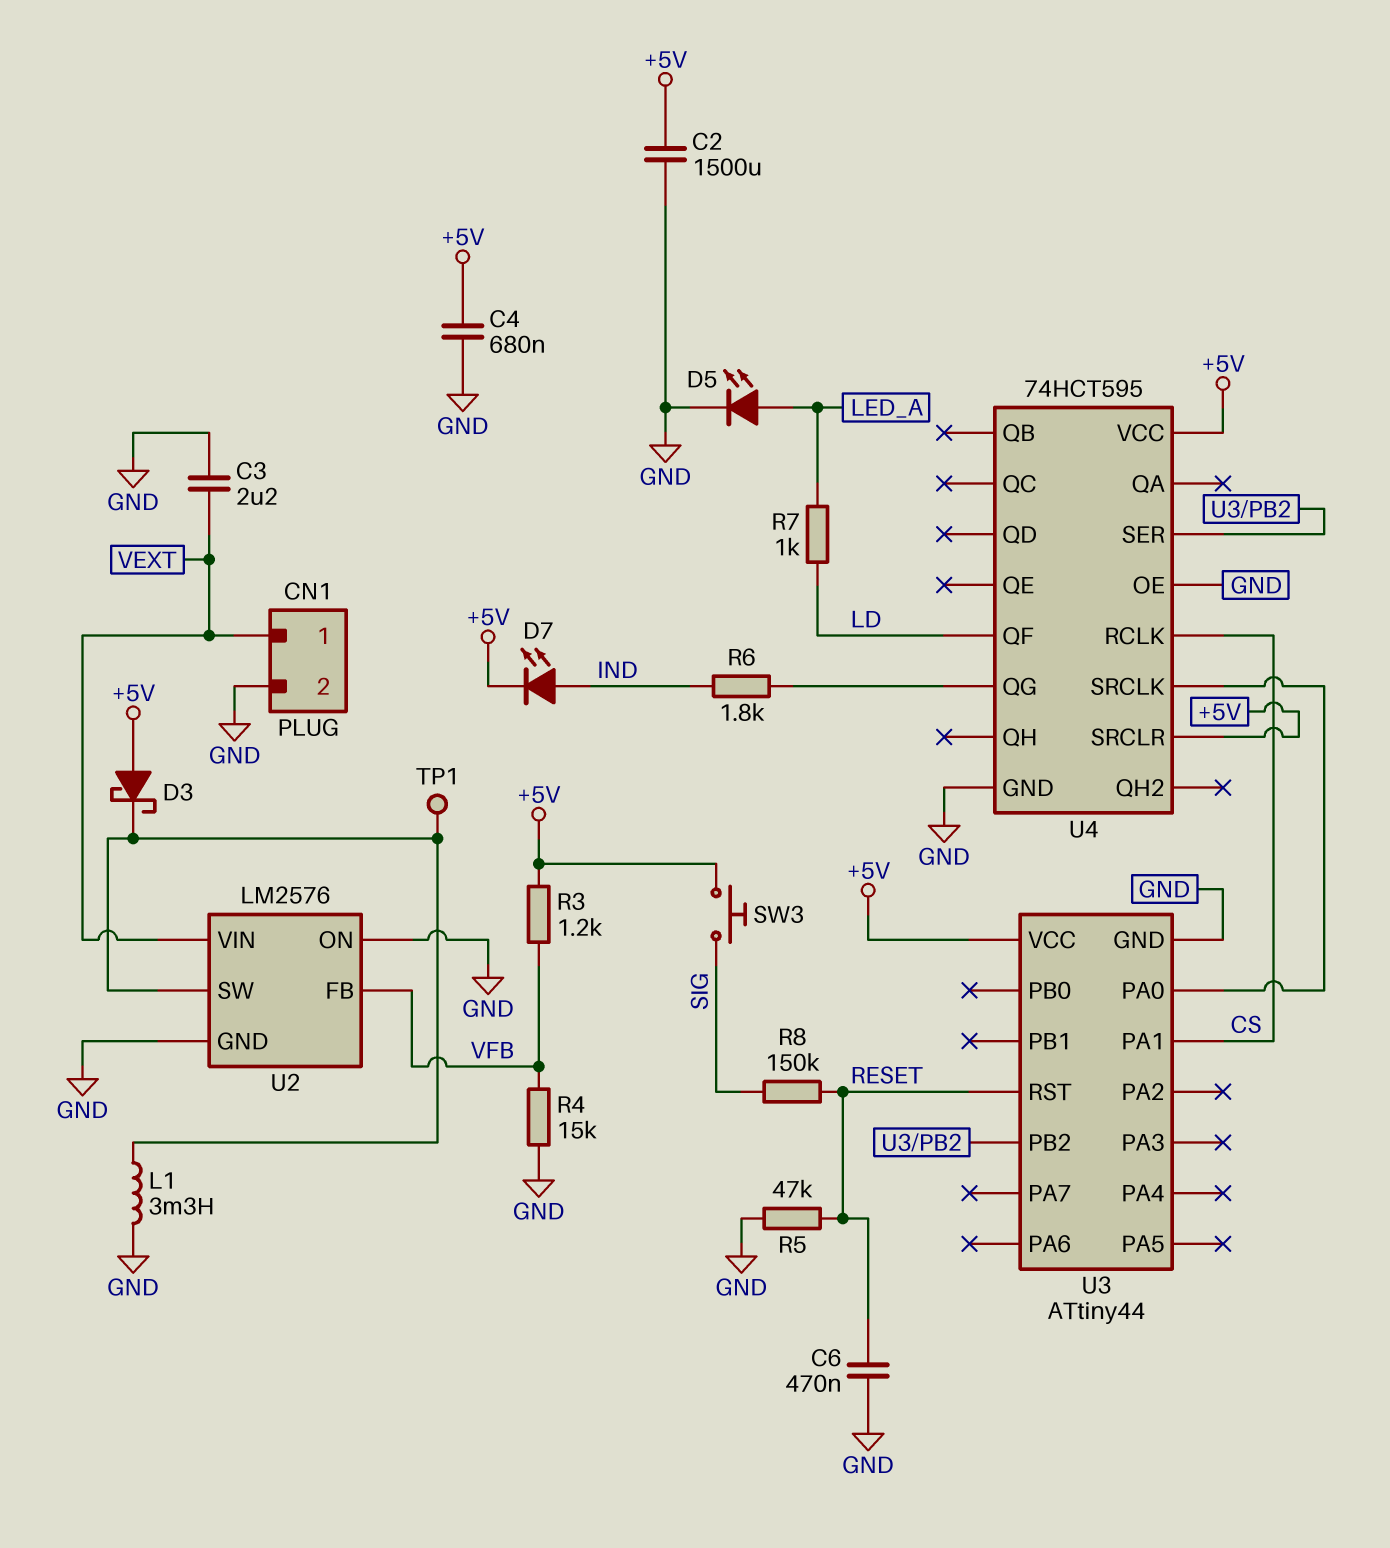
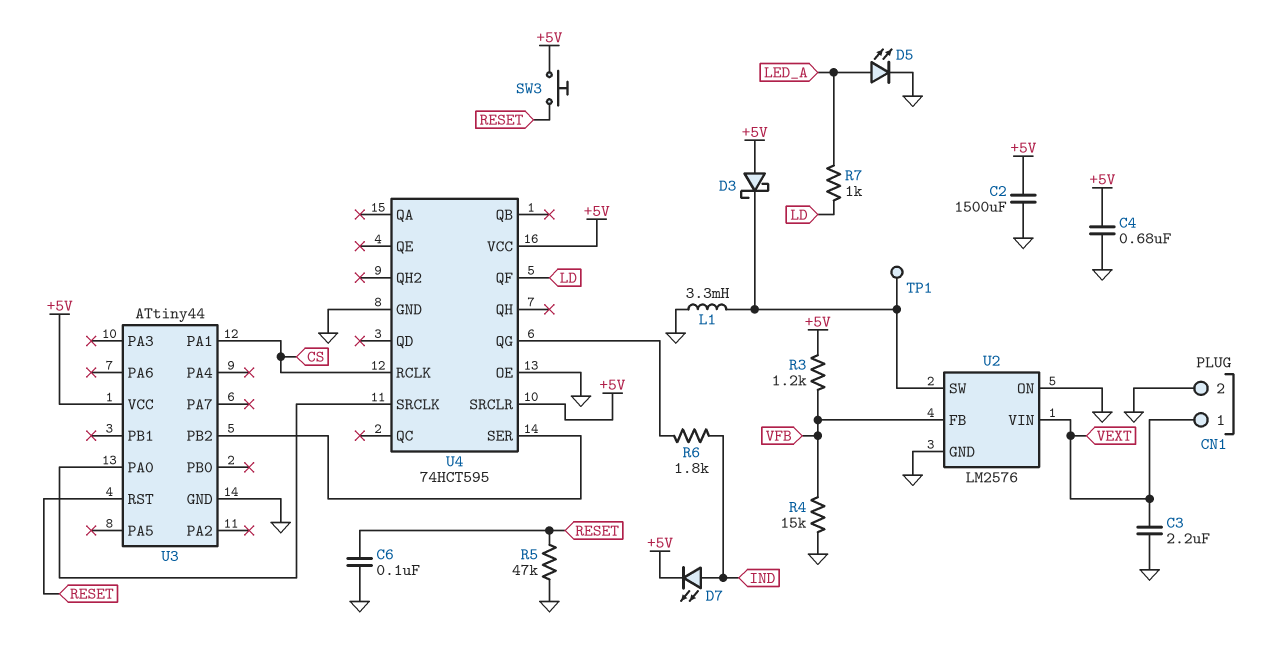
C6: 470nF (GND, RESET) -> 100nF (GND, RESET)
R8: 150k (RESET, SIG) -> none
SW3: button (+5V, SIG) -> button (+5V, RESET)

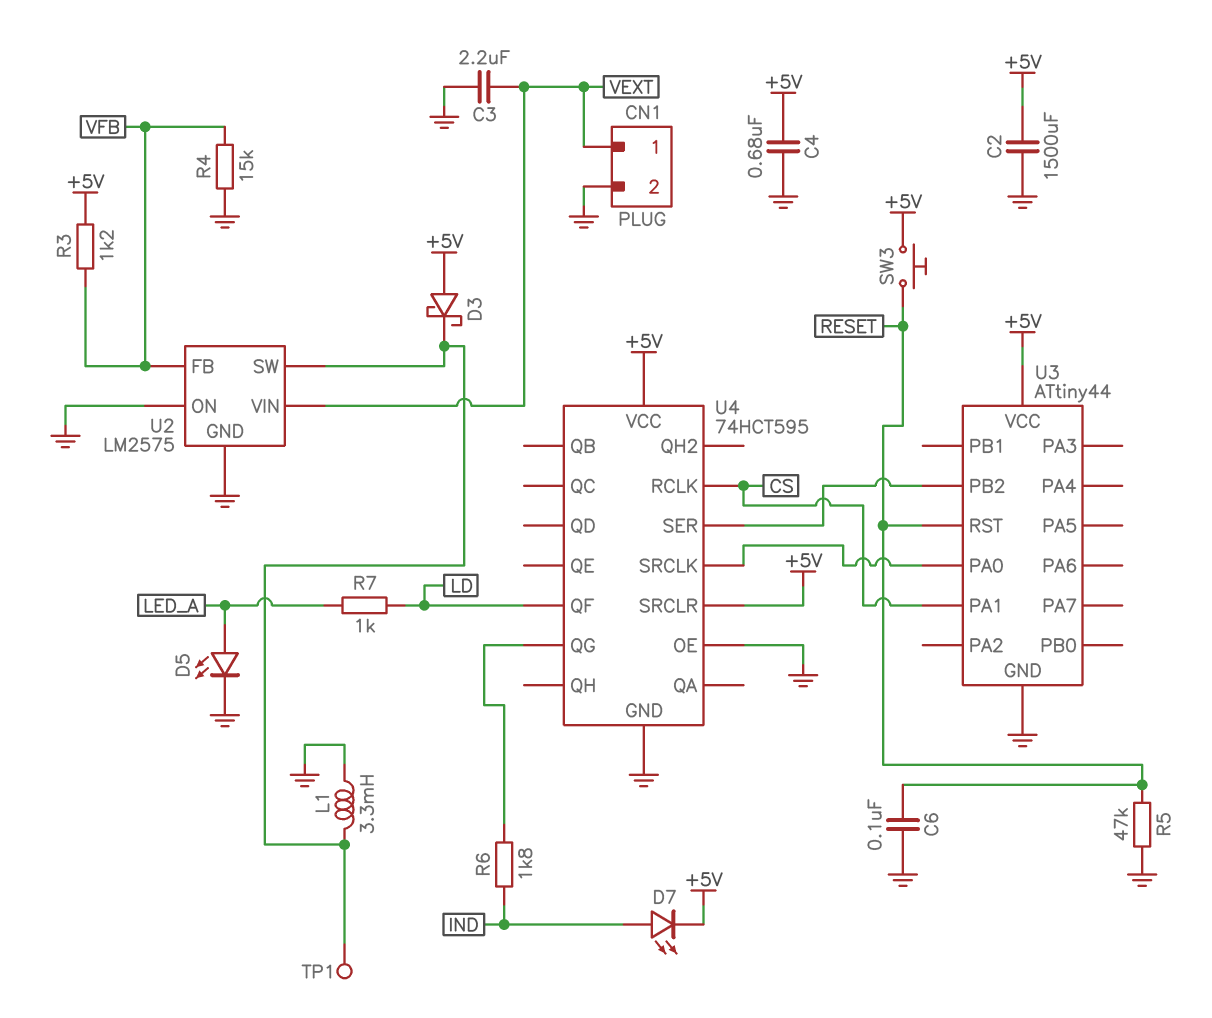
U2: LM2576 -> LM2575

